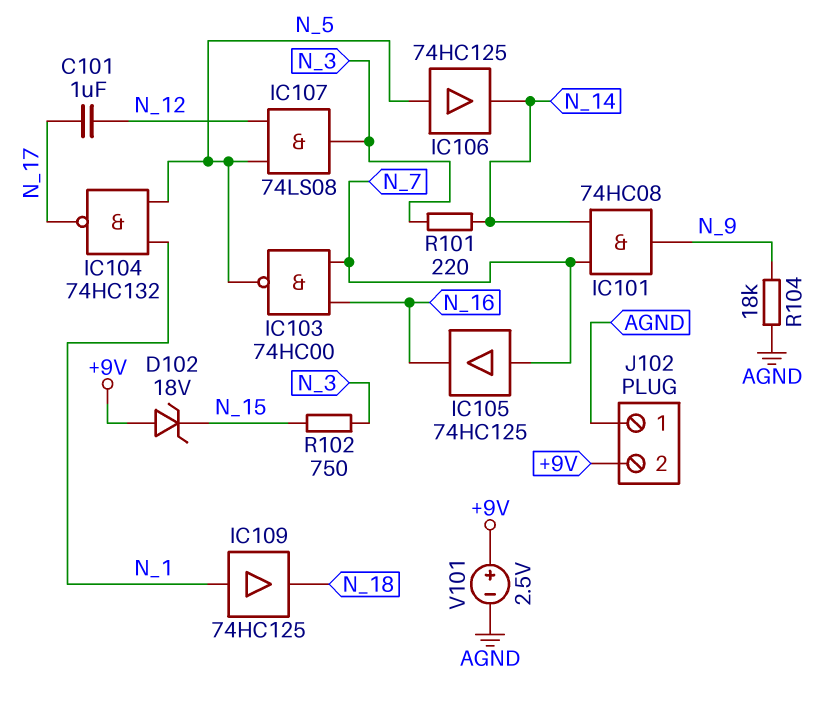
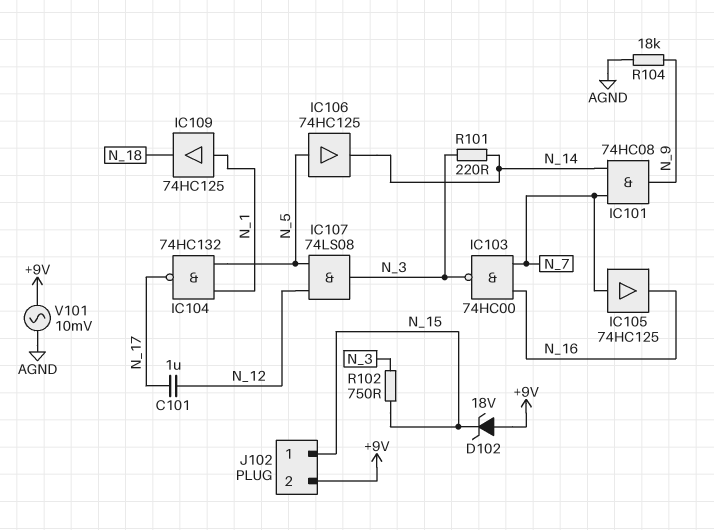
IC103: NAND 74HC00 (in N_7, in N_16, out N_5) -> NAND 74HC00 (in N_7, in N_16, out N_3)
J102 pin 1: AGND -> N_15
V101: 2.5V (plus +9V, minus AGND) -> AC 10mV (+9V, AGND)

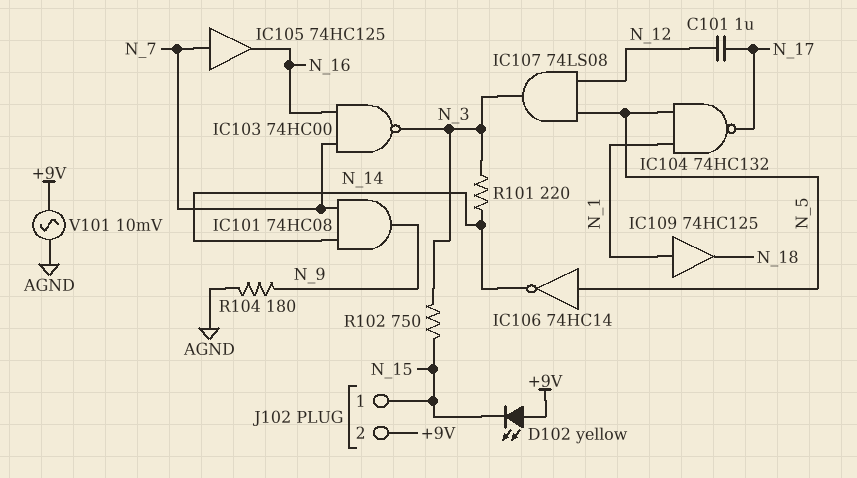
D102: zener 18V (A +9V, K N_15) -> LED yellow (A +9V, K N_15)
IC106: buffer 74HC125 (in N_5, out N_14) -> NOT 74HC14 (in N_5, out N_14)
R104: 18k (AGND, N_9) -> 180 (AGND, N_9)

